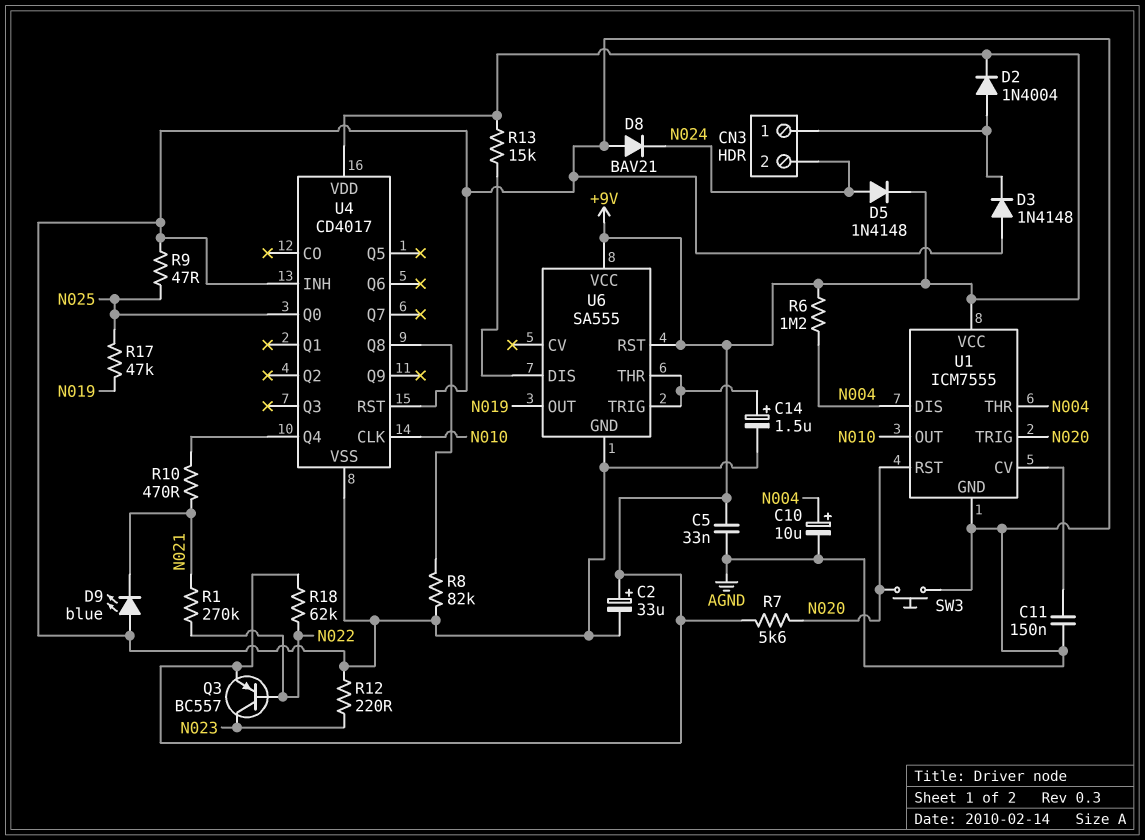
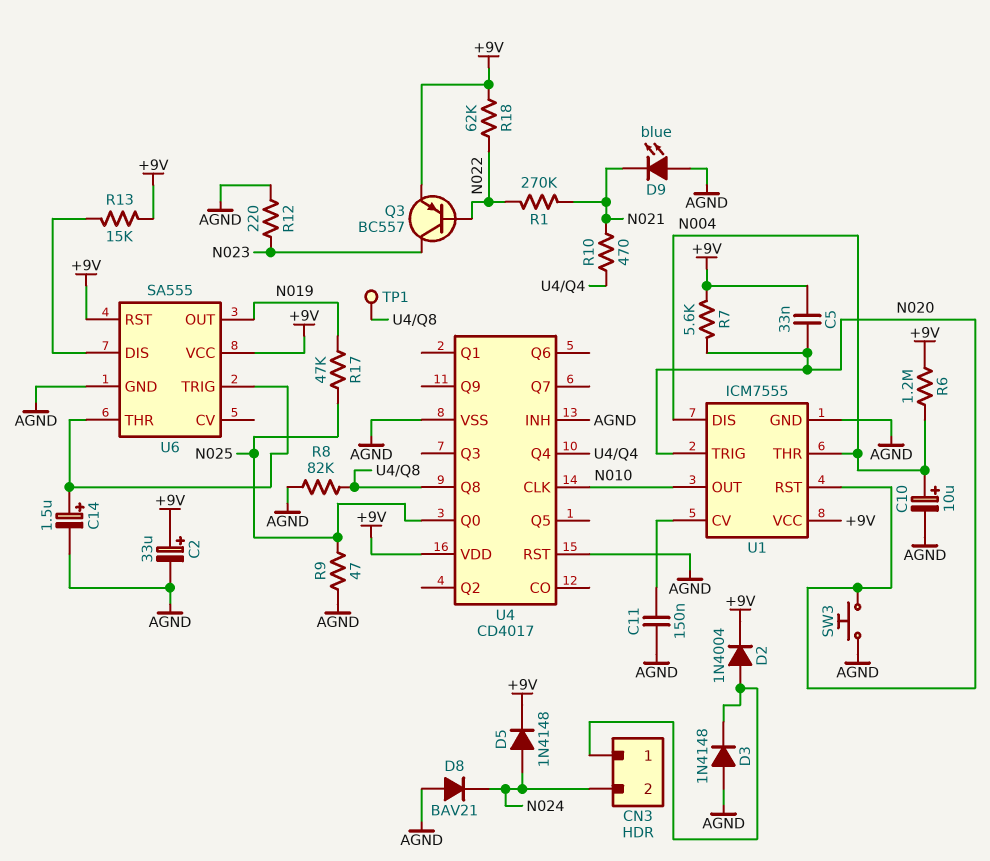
C5: 33nF (+9V, AGND) -> 33nF (+9V, N020)
TP1: none -> test point (U4/Q8)

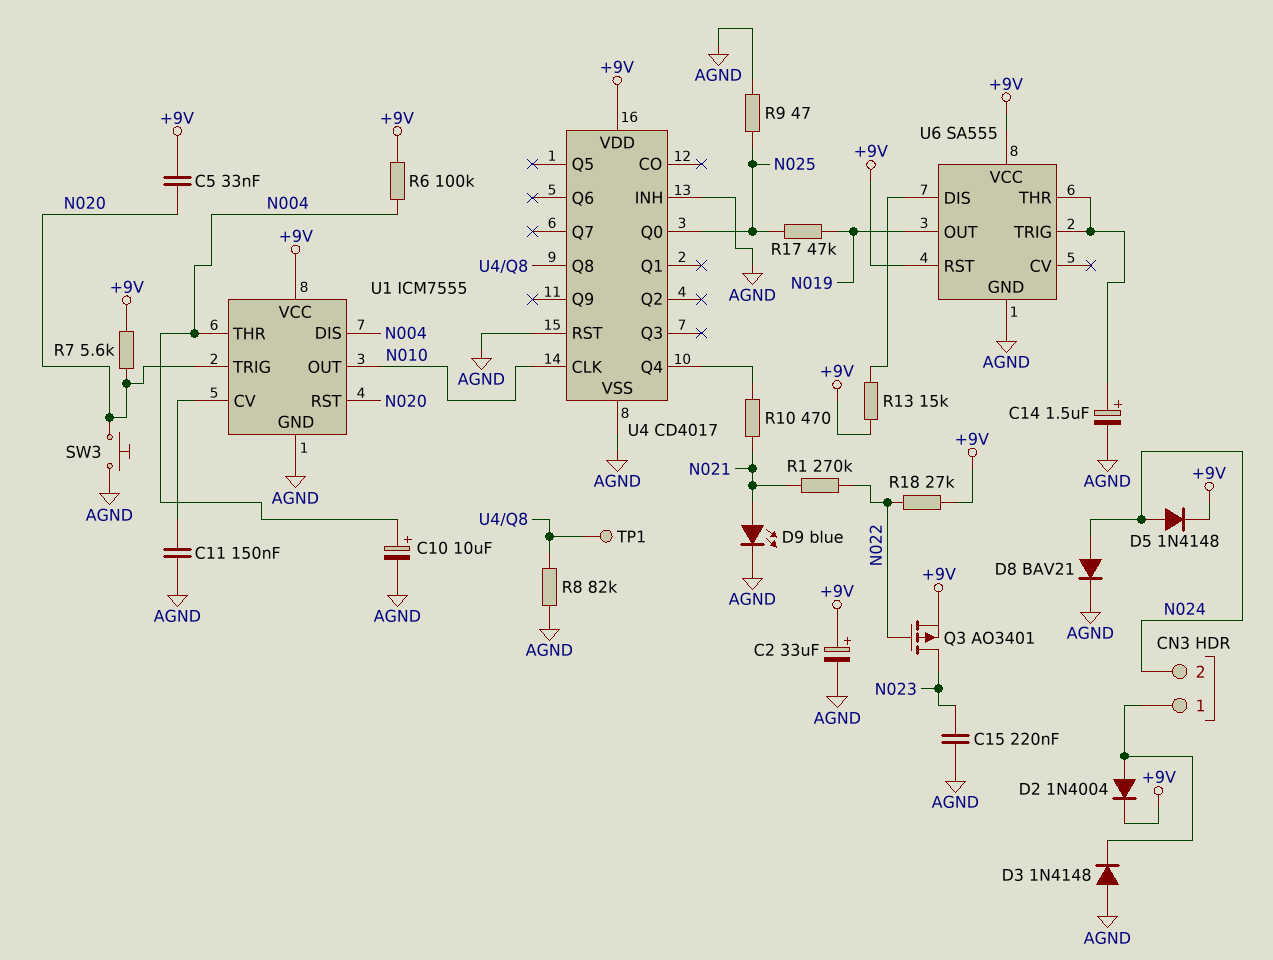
C15: none -> 220nF (AGND, N023)
D8: diode BAV21 (A AGND, K N024) -> diode BAV21 (A N024, K AGND)
D9: LED blue (A AGND, K N021) -> LED blue (A N021, K AGND)
Q3: PNP BC557 (B N022, C N023, E +9V) -> PMOS AO3401 (G N022, D N023, S +9V)
R6: 1.2M (+9V, N004) -> 100k (+9V, N004)
R12: 220 (AGND, N023) -> none
R18: 62k (+9V, N022) -> 27k (+9V, N022)

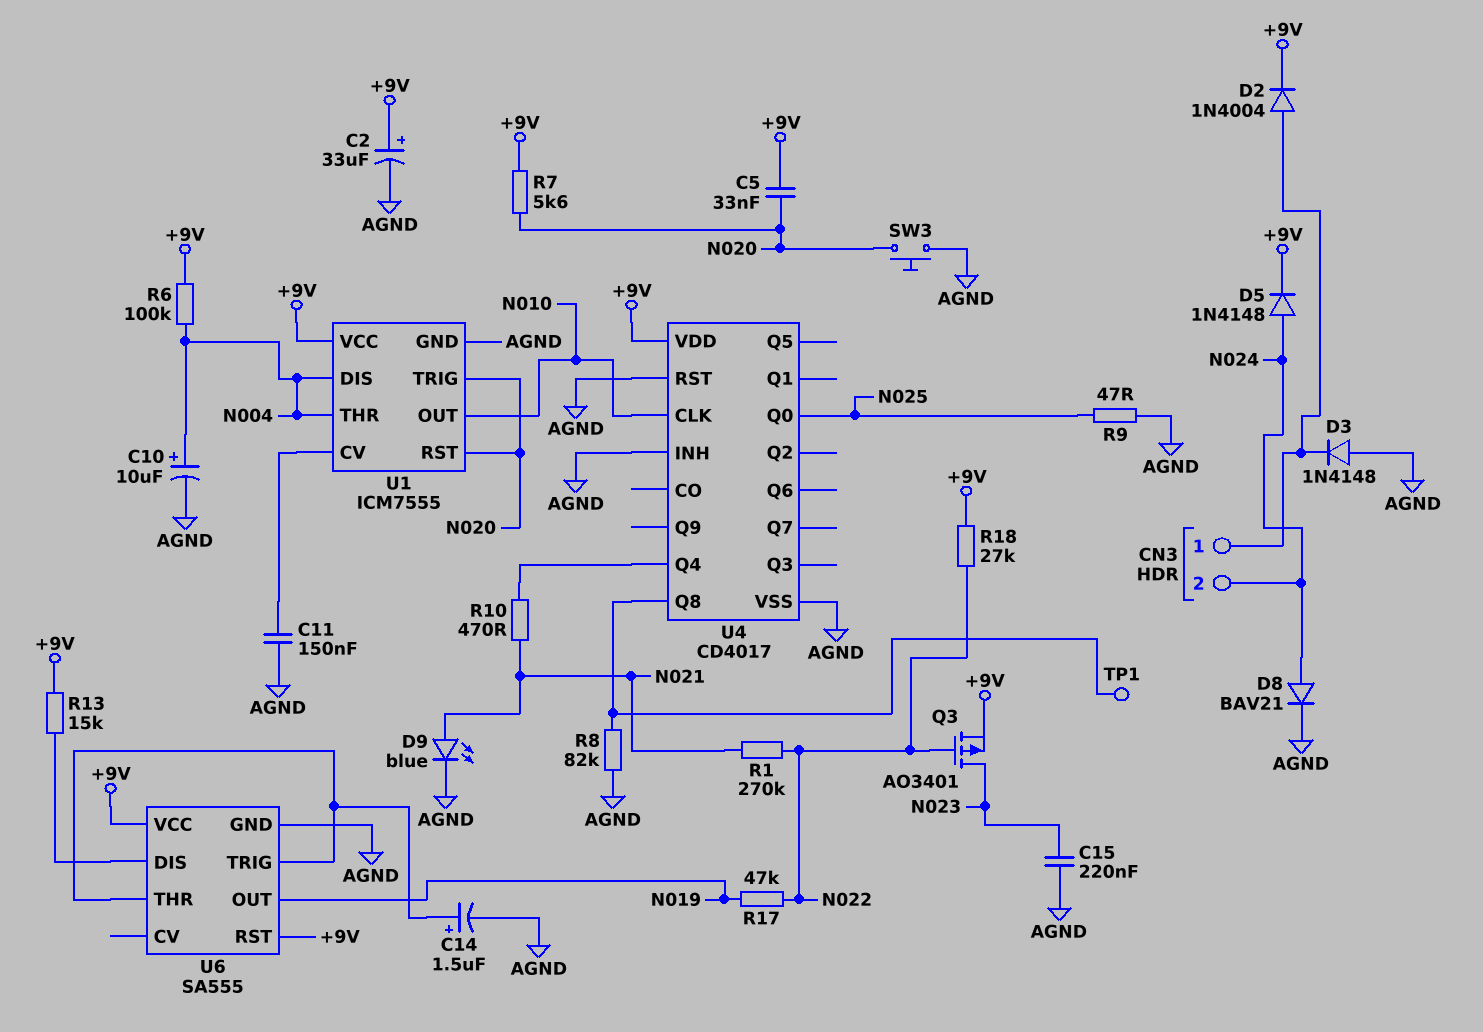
R17: 47k (N019, N025) -> 47k (N019, N022)

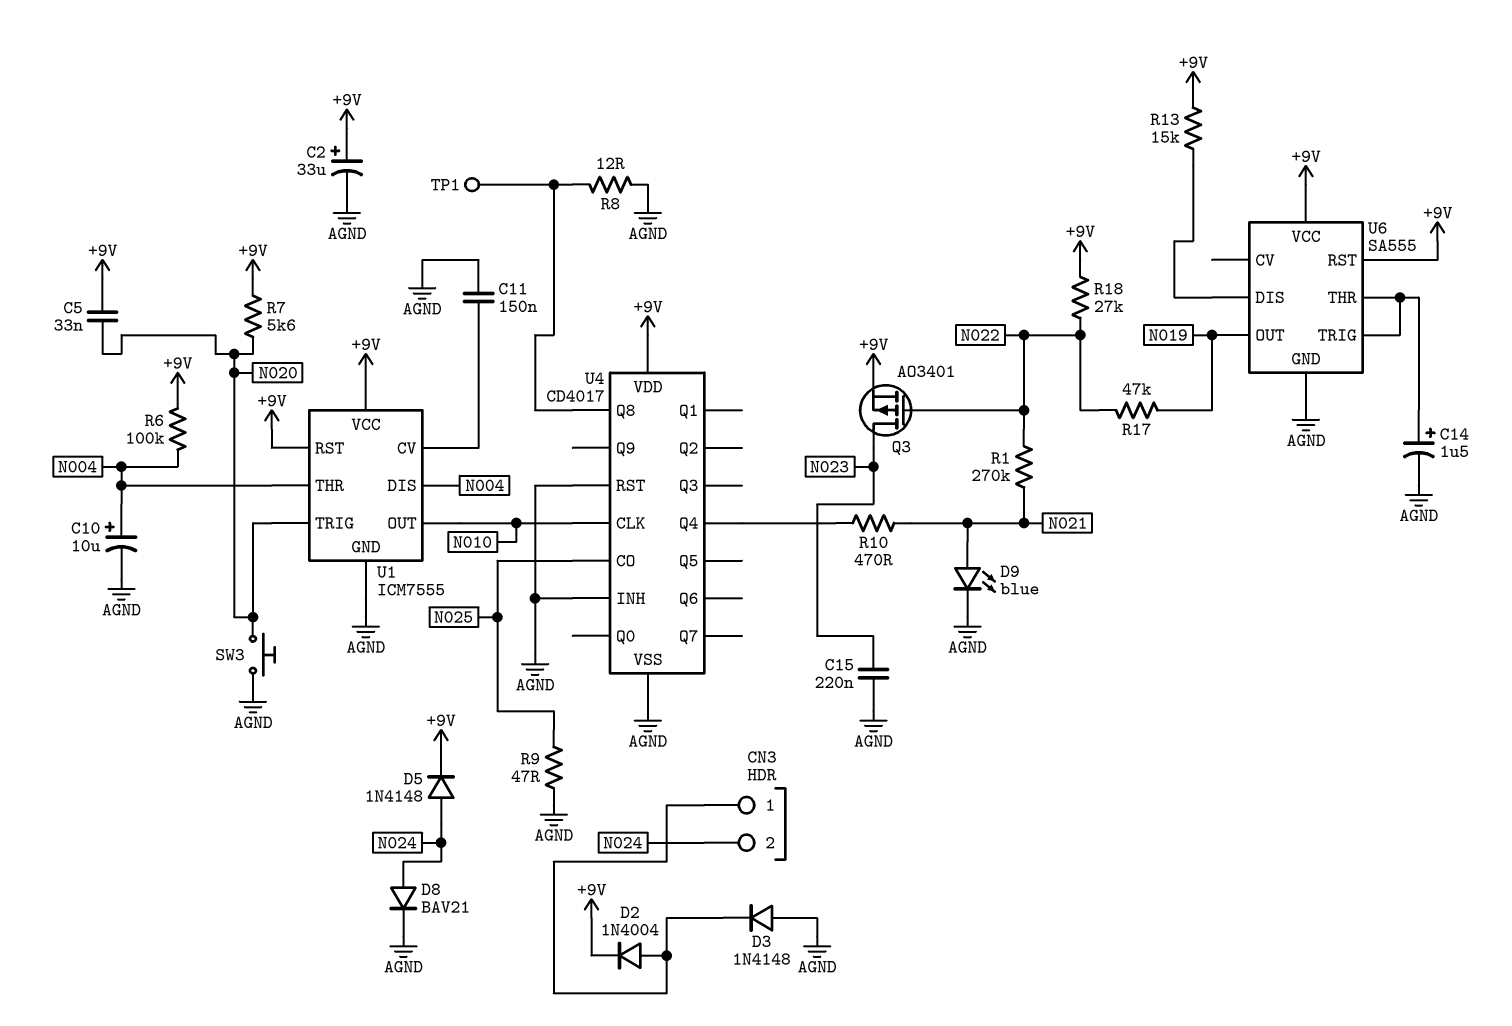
R8: 82k (AGND, U4/Q8) -> 12 (AGND, U4/Q8)
U1 pin RST: N020 -> +9V
U4 pin CO: none -> N025
U4 pin Q0: N025 -> none

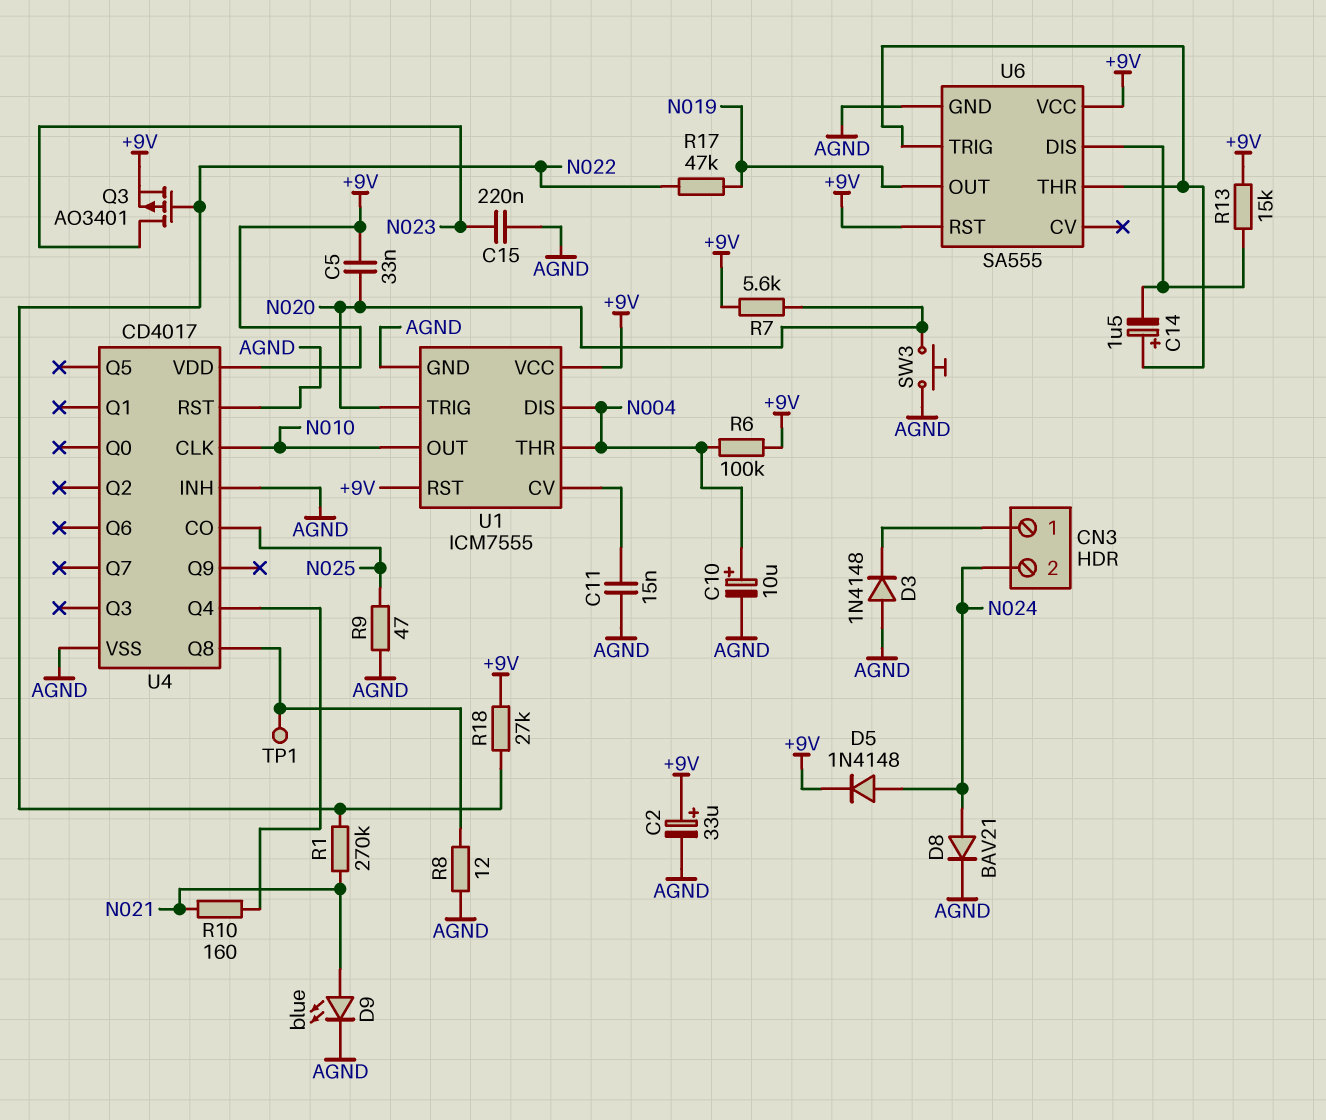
C11: 150nF (AGND, U1/CV) -> 15nF (AGND, U1/CV)
C14: 1.5uF (plus U6/THR, minus AGND) -> 1.5uF (plus U6/THR, minus U6/DIS)
D2: diode 1N4004 (A CN3/1, K +9V) -> none
R10: 470 (N021, U4/Q4) -> 160 (N021, U4/Q4)

